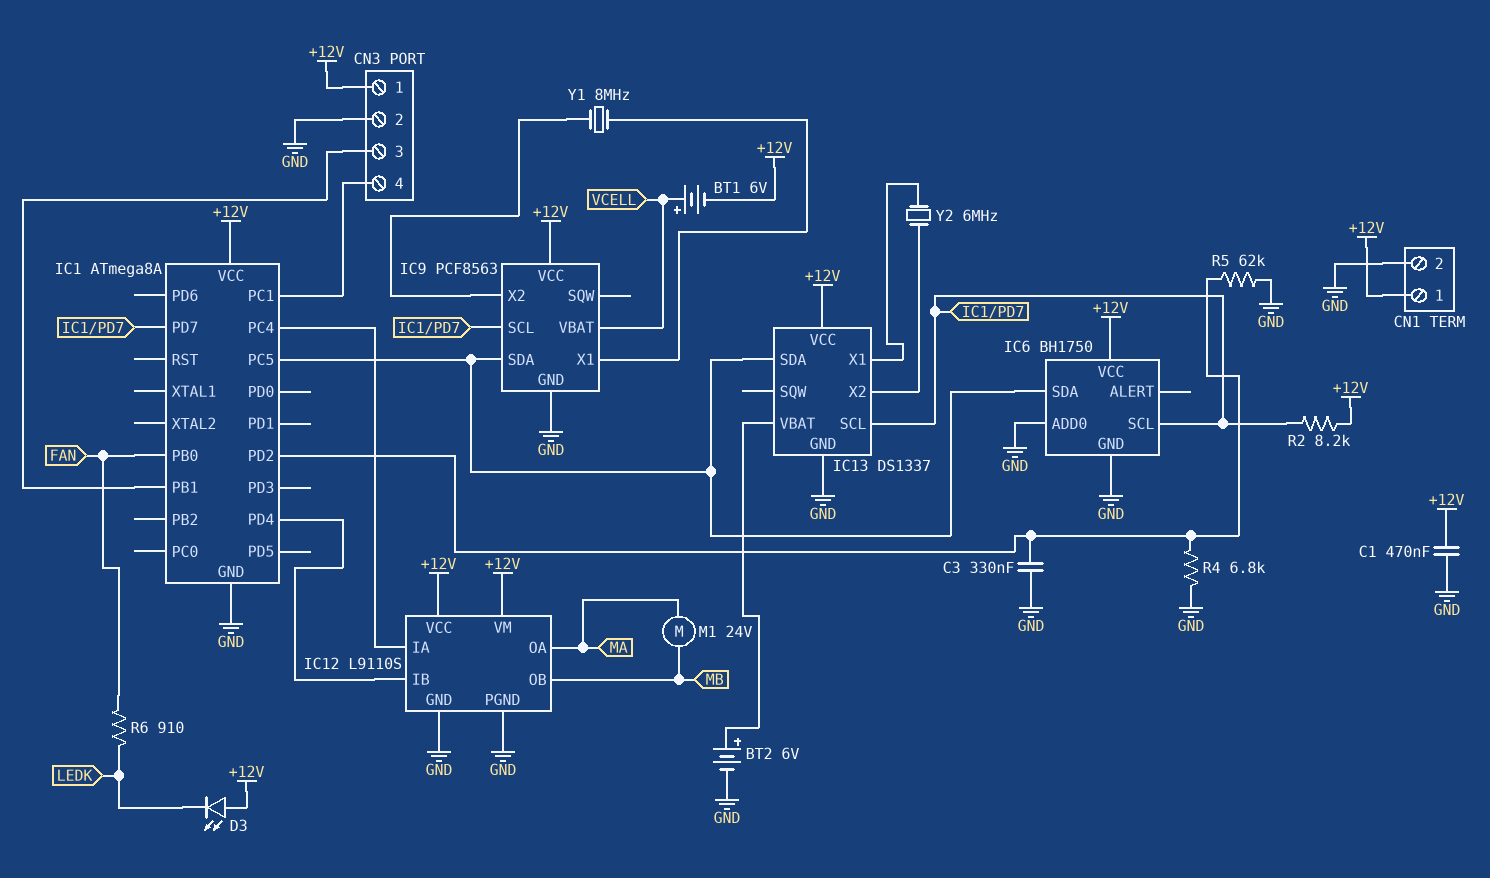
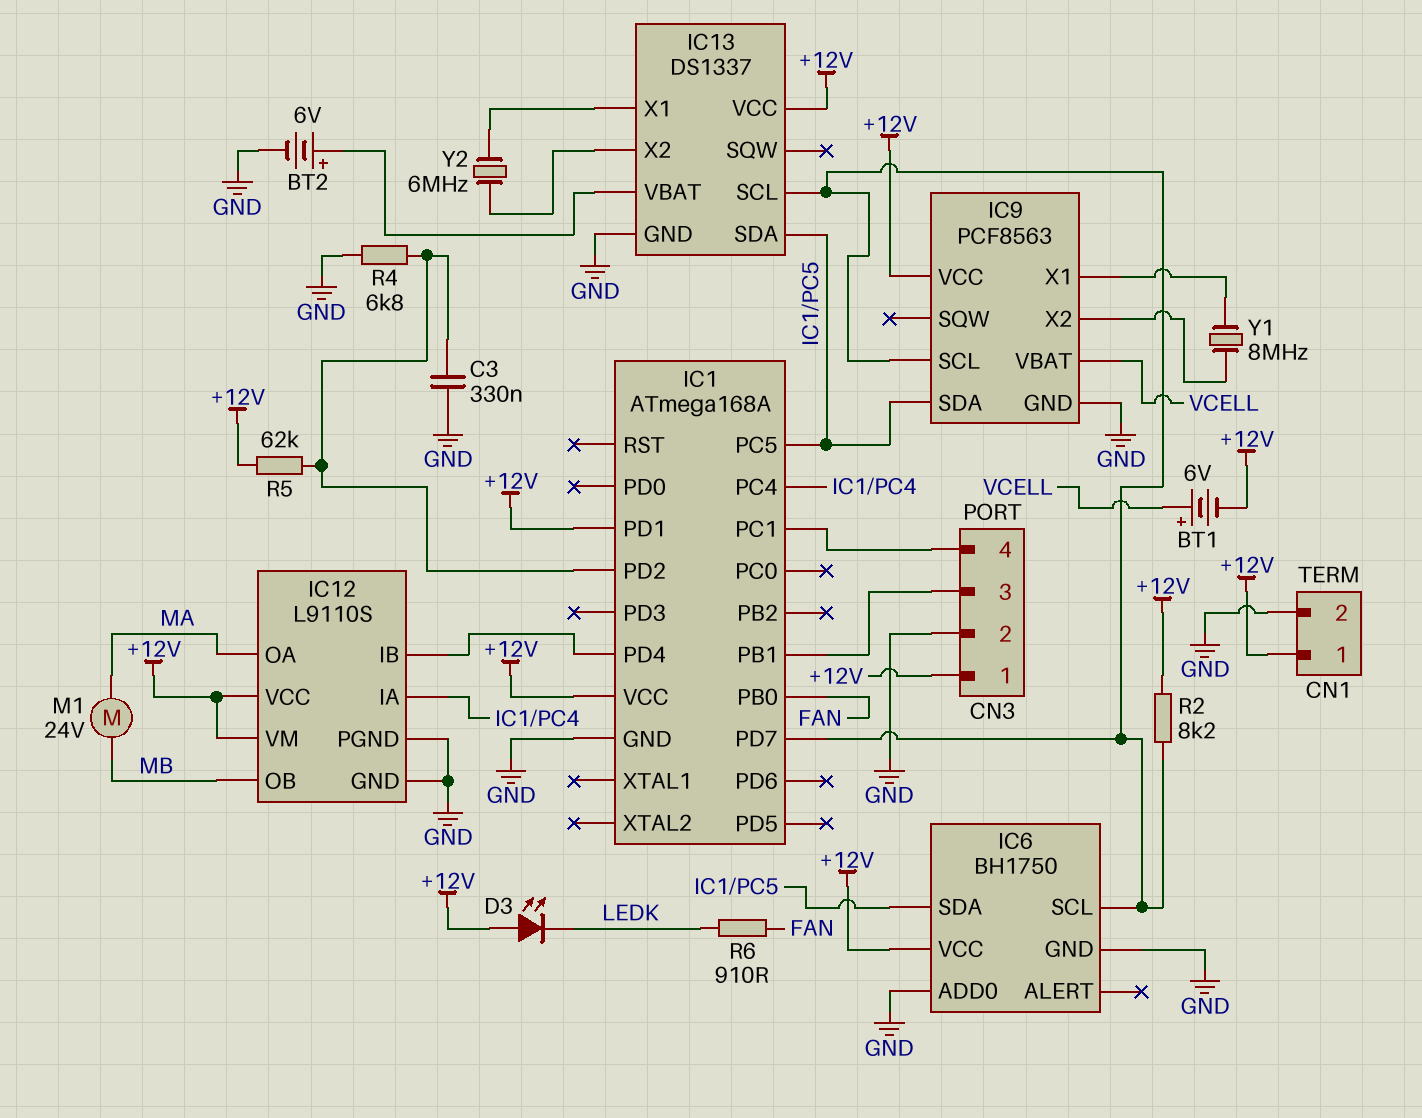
C1: 470nF (+12V, GND) -> none
IC1: ATmega8A -> ATmega168A
IC1 pin PD1: none -> +12V
R5: 62k (GND, IC1/PD2) -> 62k (+12V, IC1/PD2)

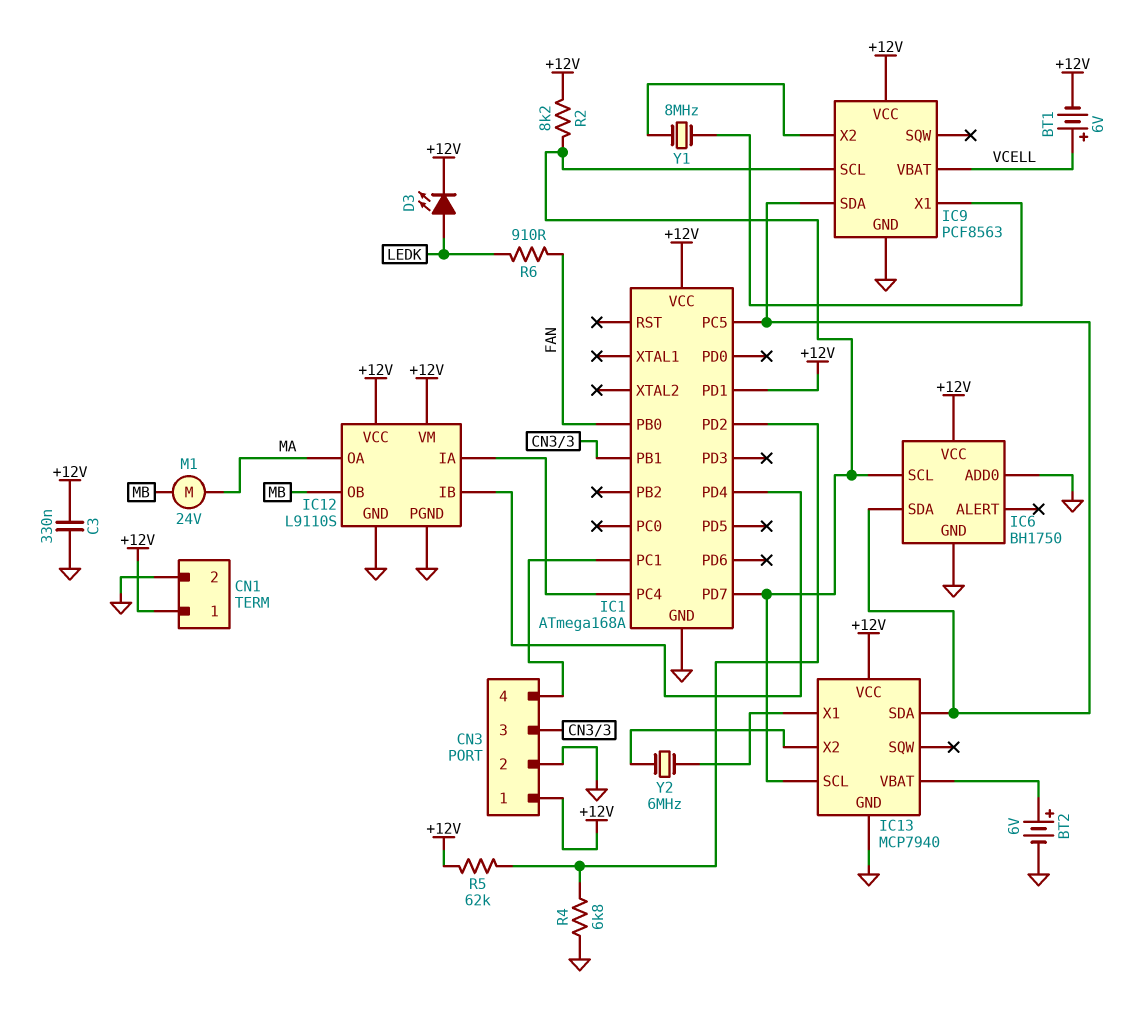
C3: 330nF (GND, IC1/PD2) -> 330nF (+12V, GND)
D3: LED (A +12V, K LEDK) -> LED (A LEDK, K +12V)
IC13: DS1337 -> MCP7940

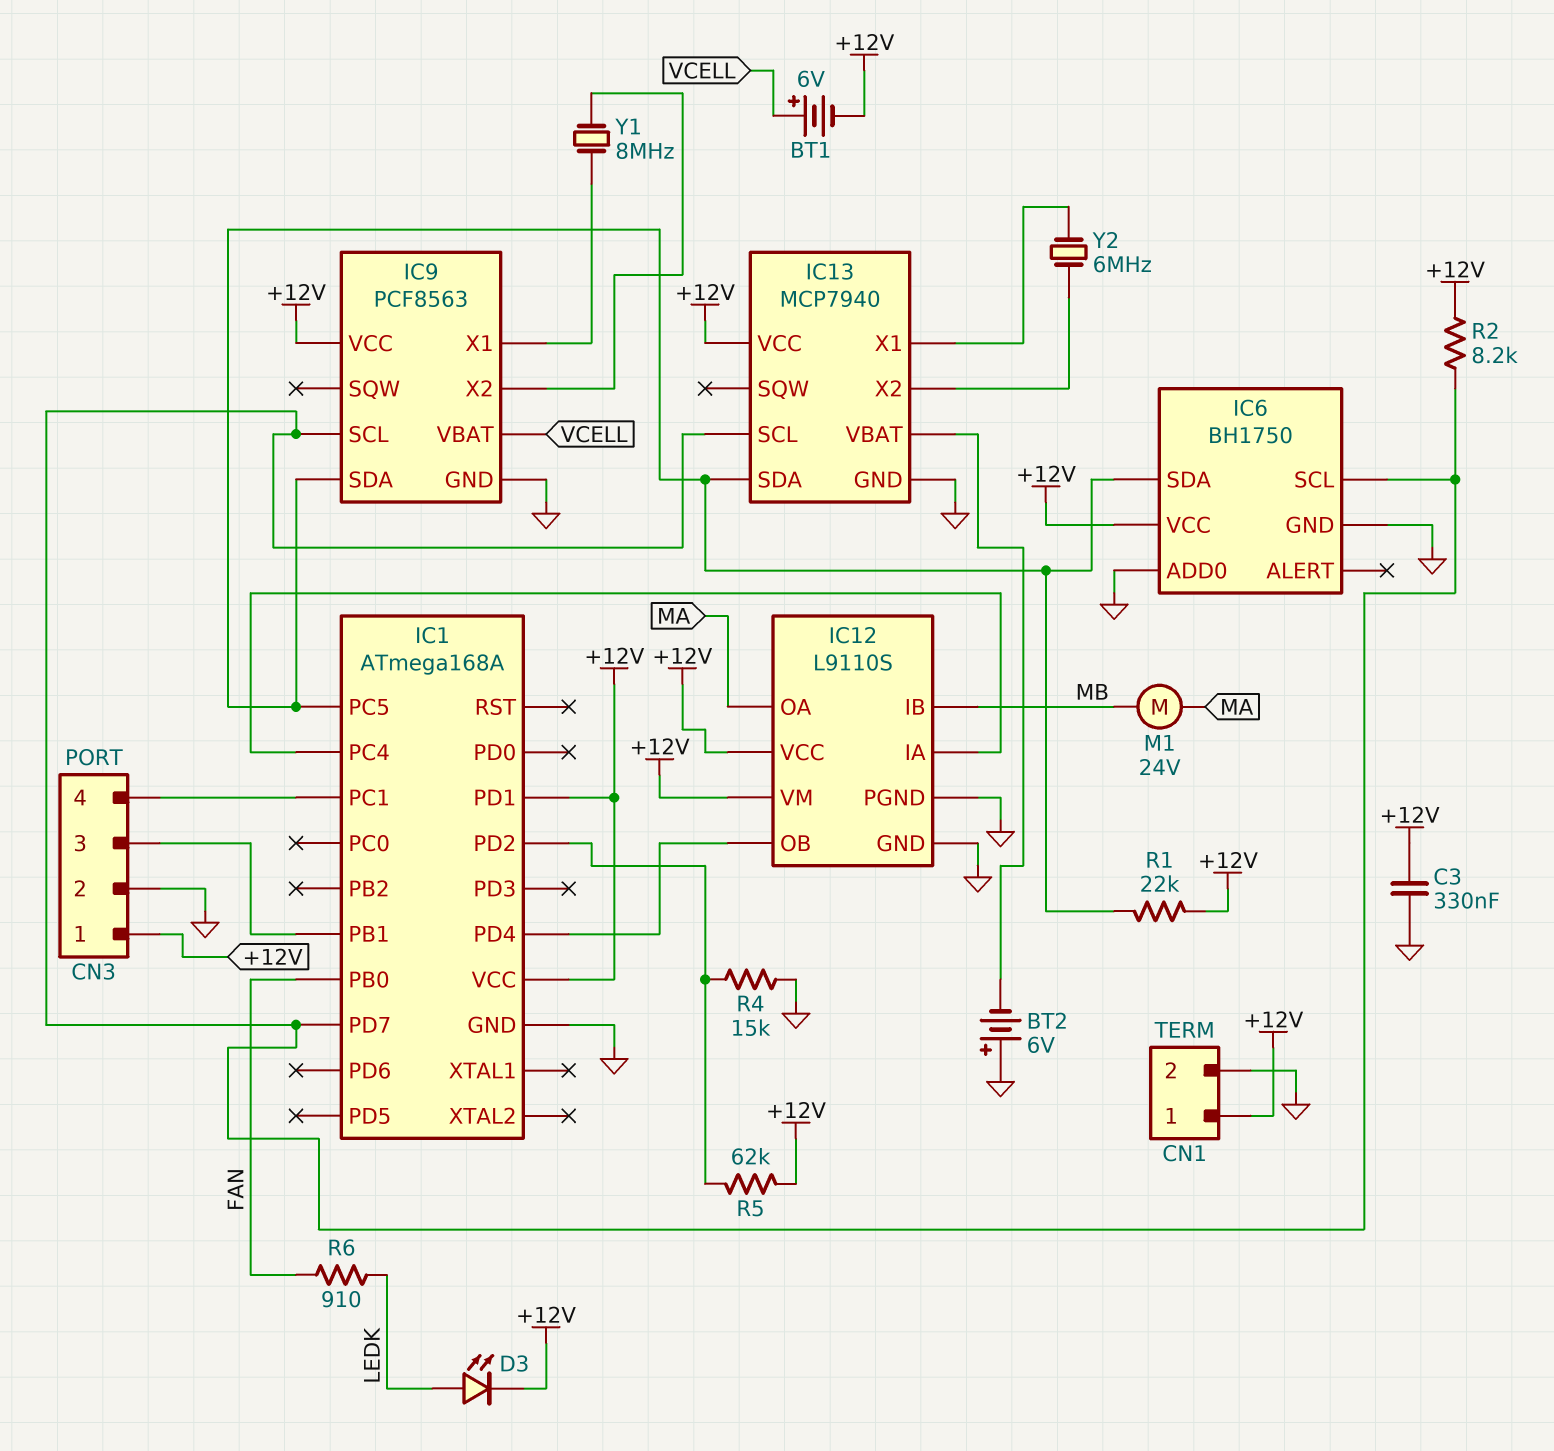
BT2: 6V (plus IC13/VBAT, minus GND) -> 6V (plus GND, minus IC13/VBAT)
IC12 pin IB: IC1/PD4 -> MB
IC12 pin OB: MB -> IC1/PD4
R1: none -> 22k (+12V, IC1/PC5)
R4: 6.8k (GND, IC1/PD2) -> 15k (GND, IC1/PD2)

